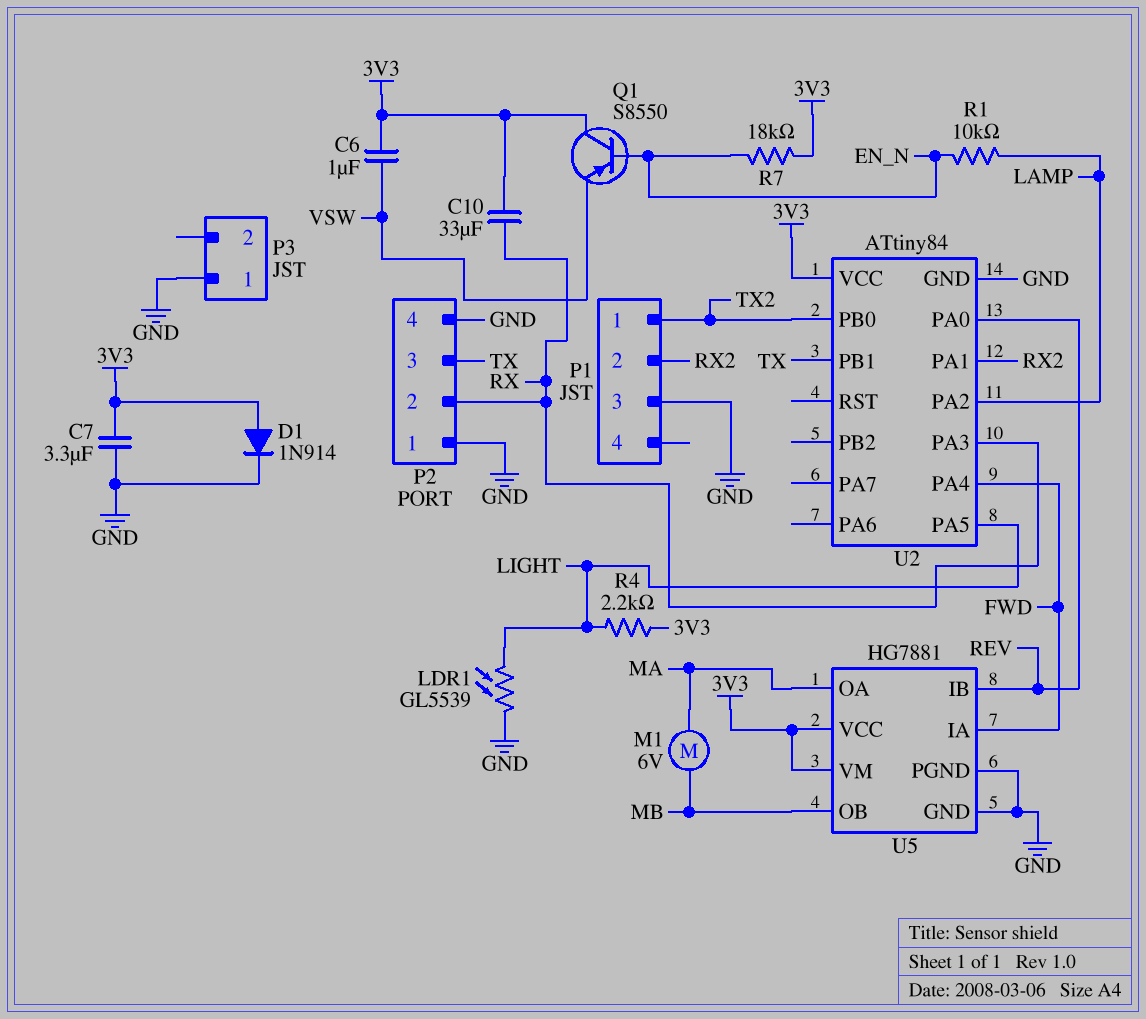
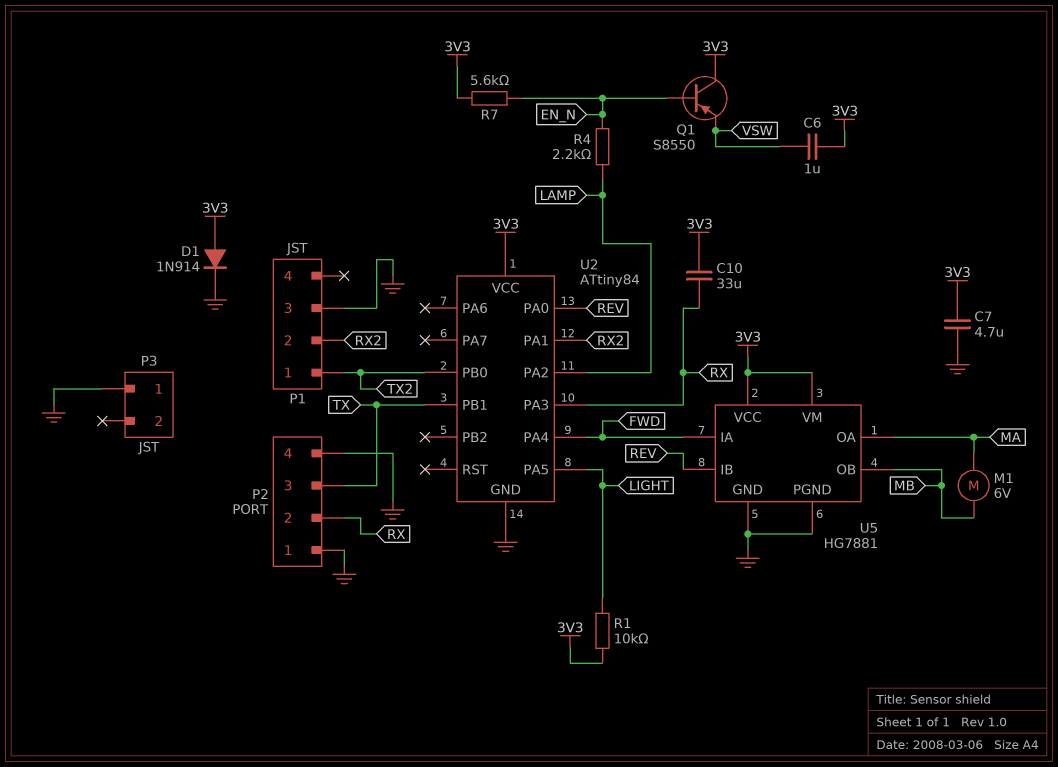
C7: 3.3uF (3V3, GND) -> 4.7uF (3V3, GND)
LDR1: GL5539 (GND, LIGHT) -> none
R1: 10k (EN_N, LAMP) -> 10k (3V3, LIGHT)
R4: 2.2k (3V3, LIGHT) -> 2.2k (EN_N, LAMP)
R7: 18k (3V3, EN_N) -> 5.6k (3V3, EN_N)

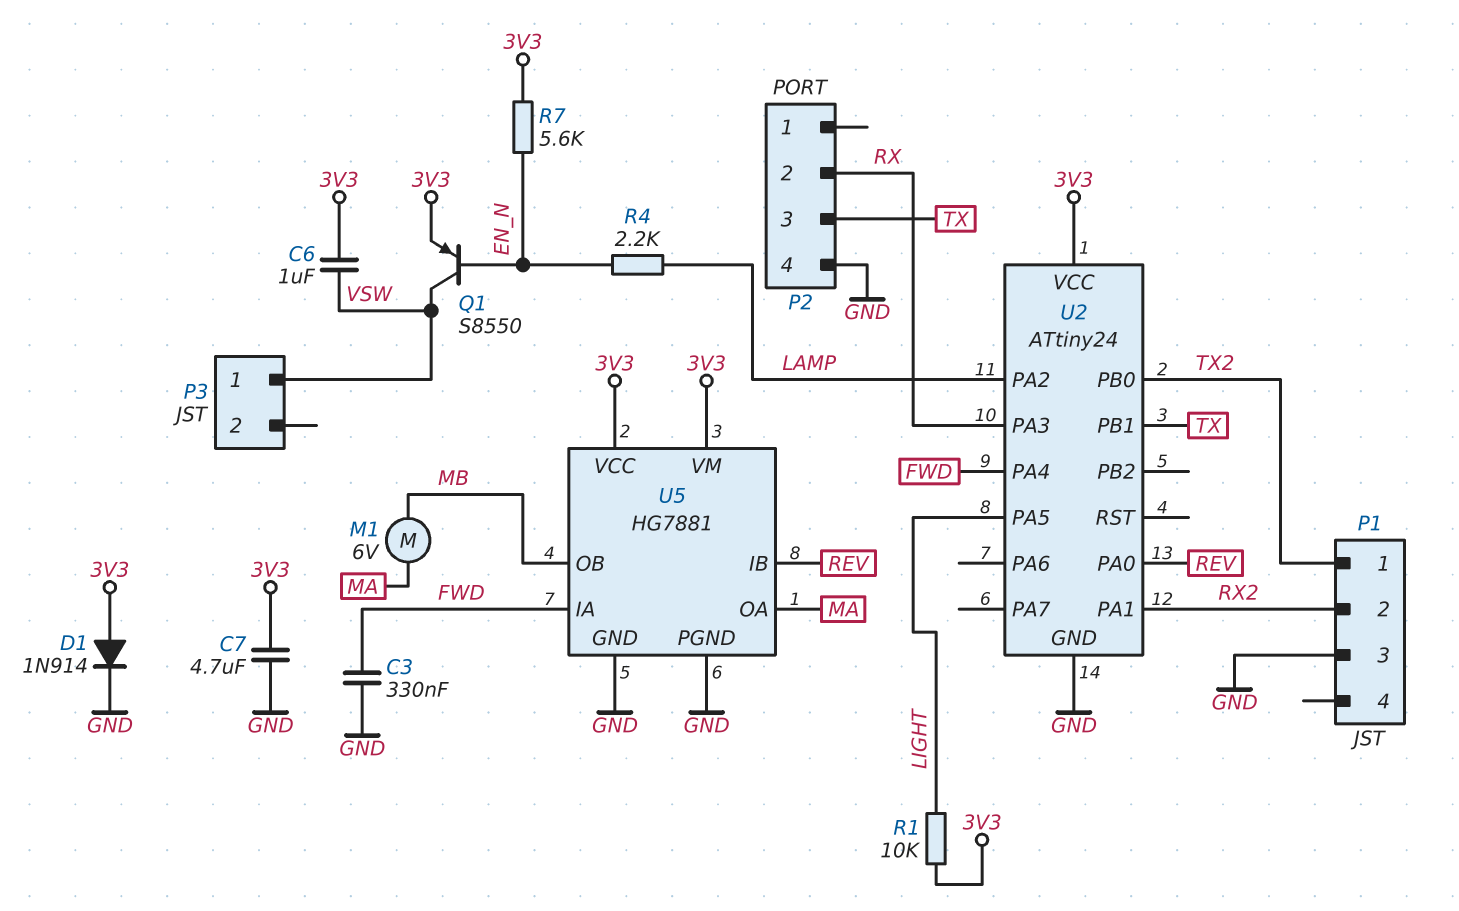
C3: none -> 330nF (FWD, GND)
C10: 33uF (3V3, RX) -> none
P2 pin 1: GND -> none
P3 pin 1: GND -> VSW
Q1: PNP S8550 (B EN_N, C 3V3, E VSW) -> PNP S8550 (B EN_N, C VSW, E 3V3)
U2: ATtiny84 -> ATtiny24

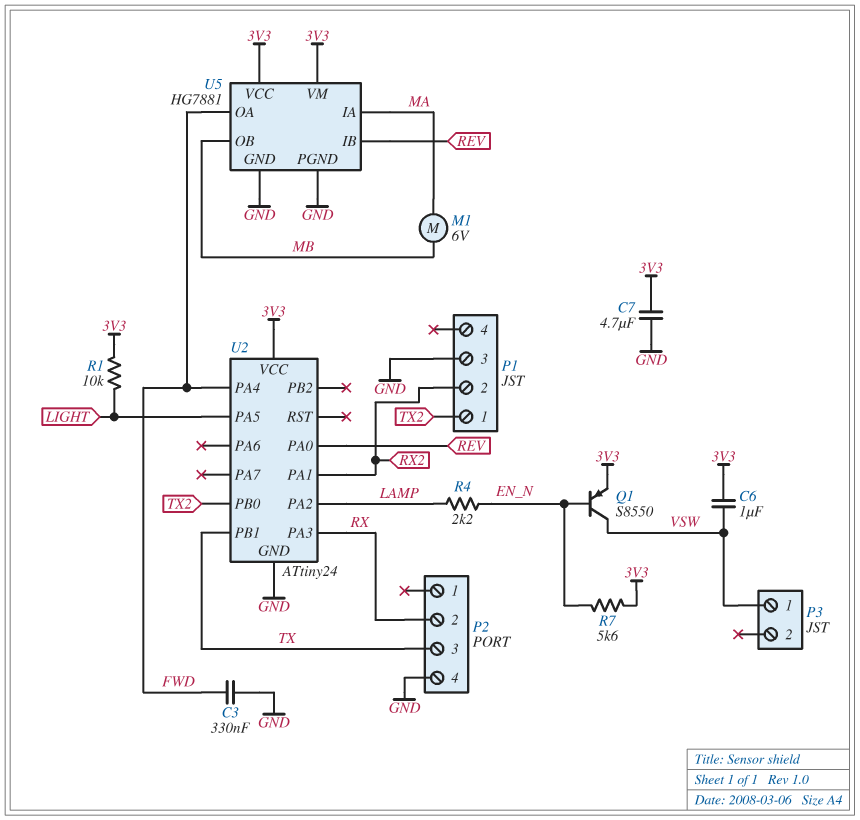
D1: diode 1N914 (A 3V3, K GND) -> none
U5 pin IA: FWD -> MA
U5 pin OA: MA -> FWD

